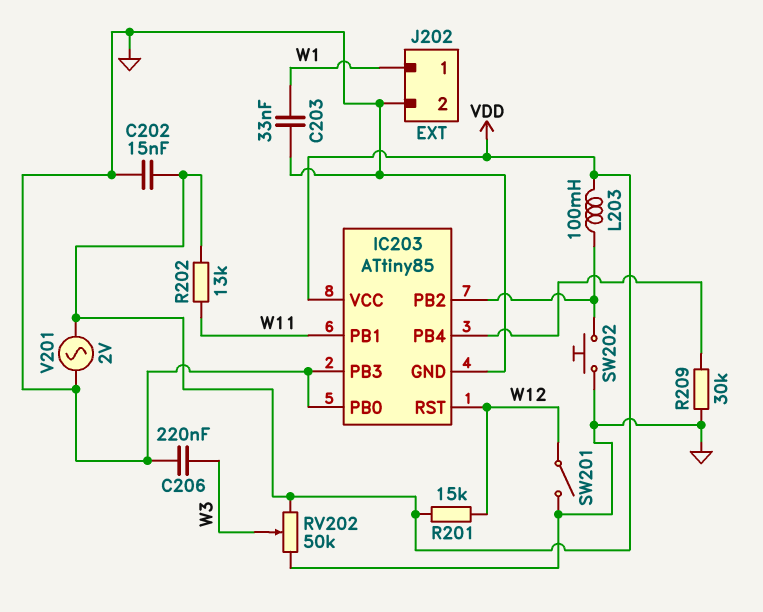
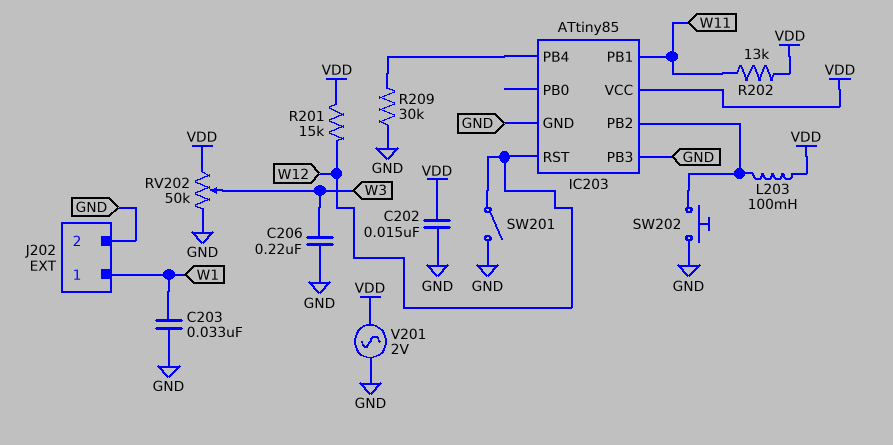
IC203 pin PB0: GND -> none

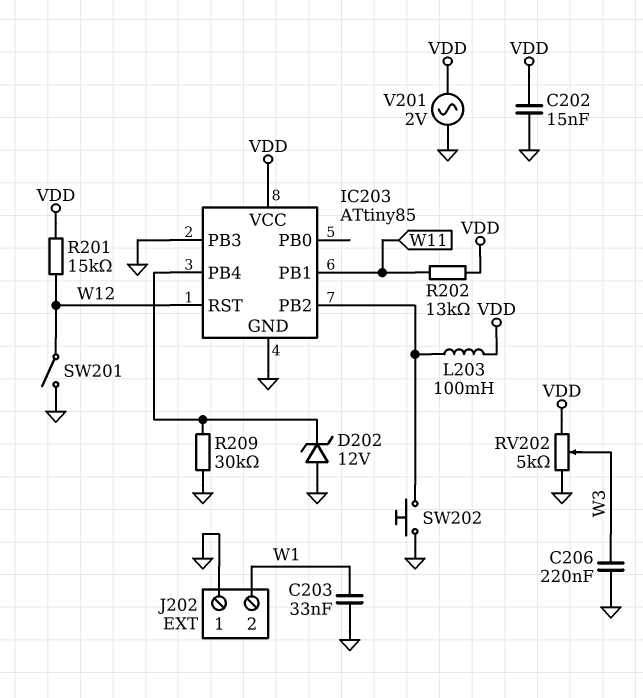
D202: none -> zener 12V (A GND, K IC203/PB4)
J202 pin 1: W1 -> GND
J202 pin 2: GND -> W1
RV202: 50k (GND, VDD, wiper W3) -> 5k (GND, VDD, wiper W3)

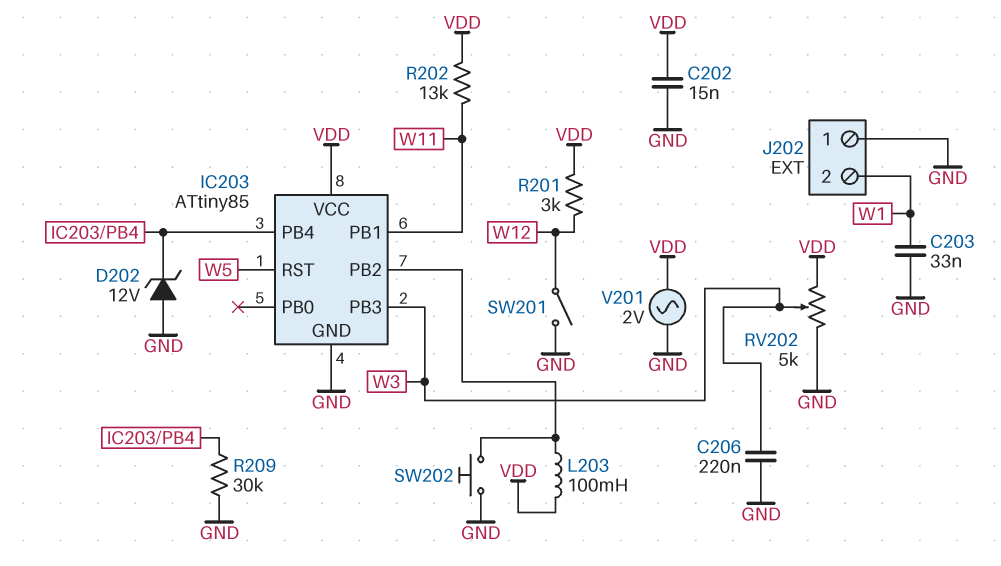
IC203 pin PB3: GND -> W3
IC203 pin RST: W12 -> W5
R201: 15k (VDD, W12) -> 3k (VDD, W12)

